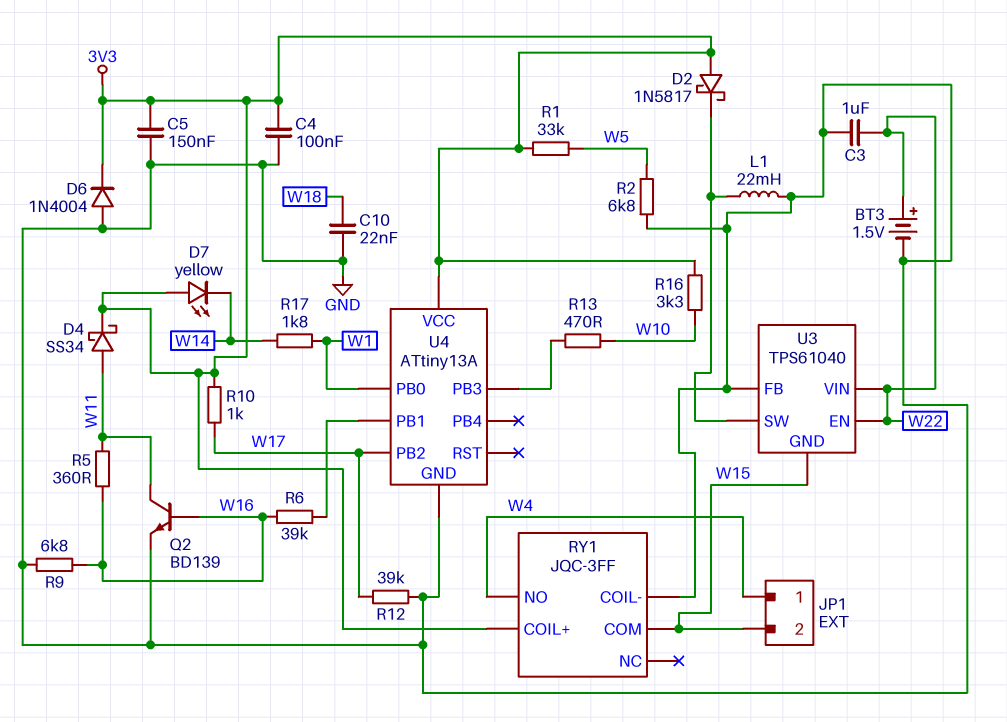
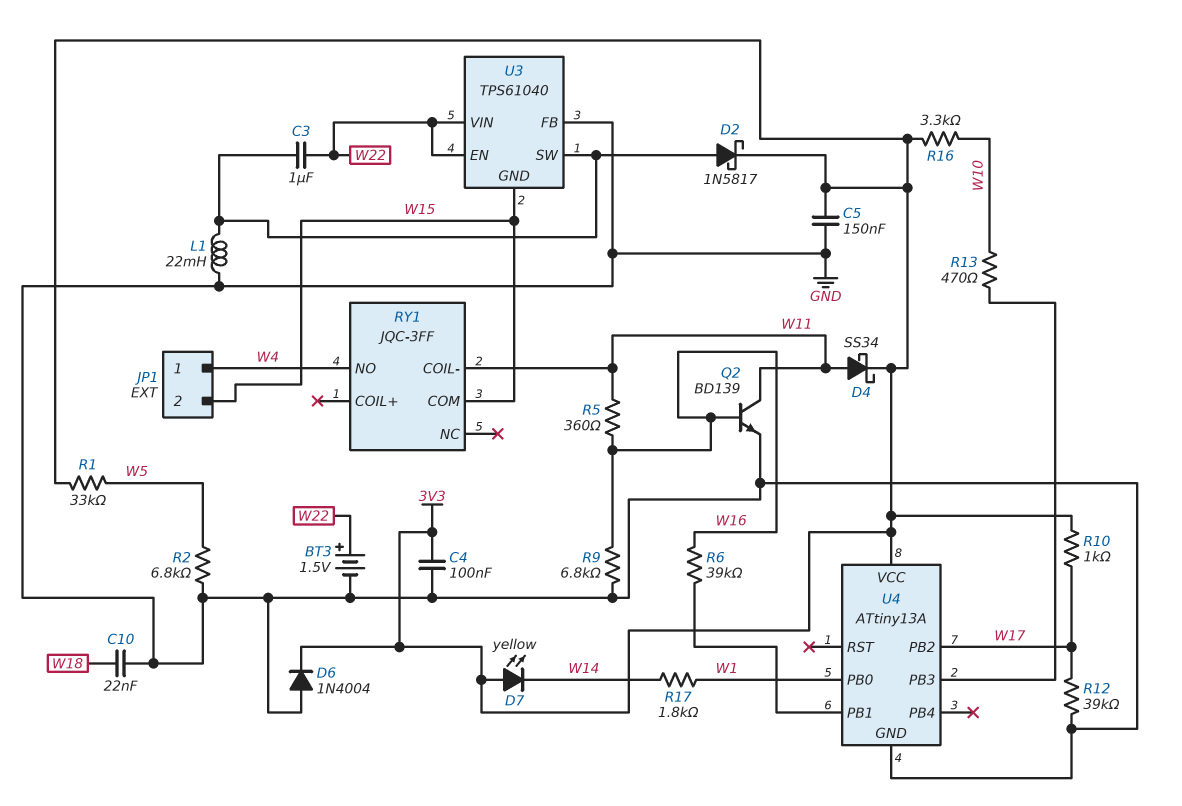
C3: 1uF (GND, W22) -> 1uF (U3/SW, W22)
D2: schottky 1N5817 (A 3V3, K U3/SW) -> schottky 1N5817 (A U3/SW, K 3V3)
RY1 pin COIL+: 3V3 -> none
RY1 pin COIL-: GND -> W11

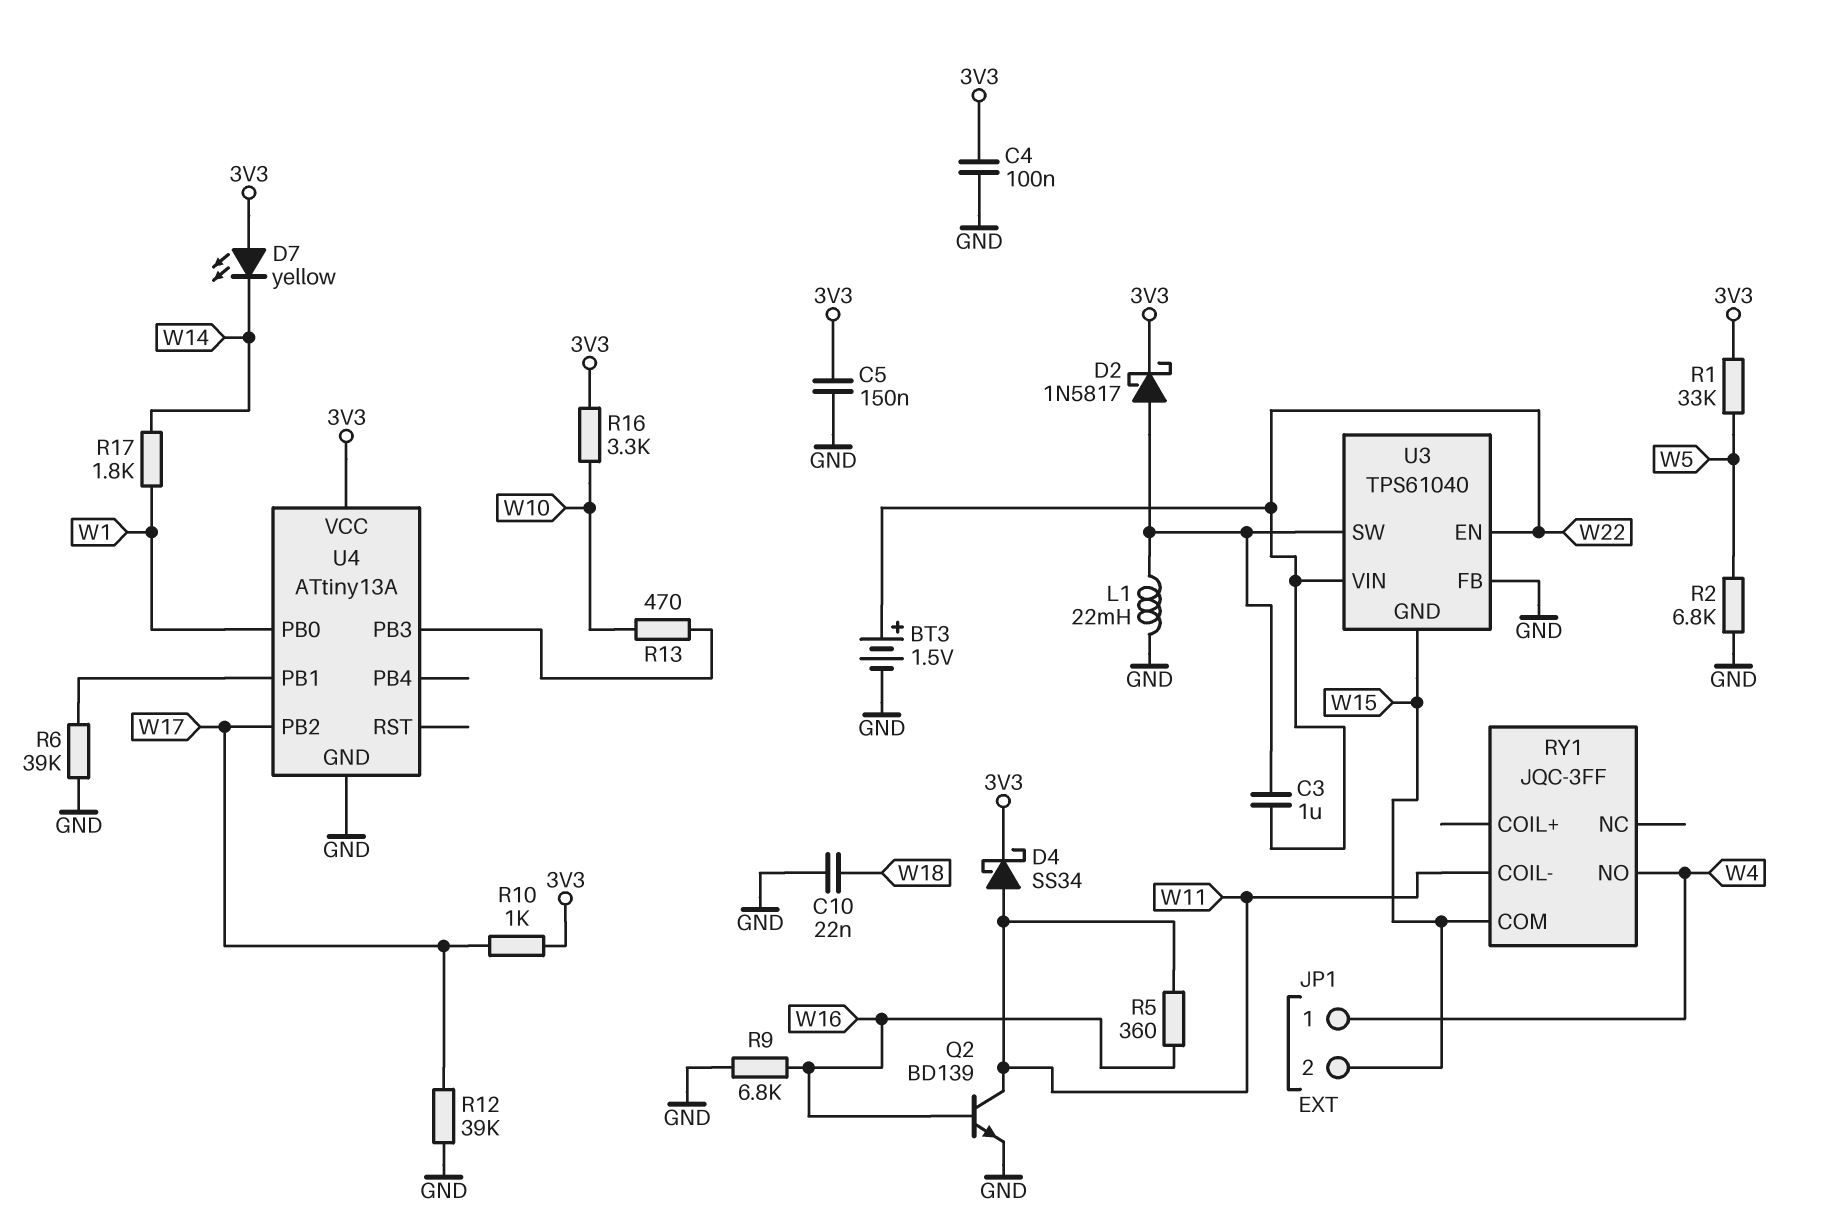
D6: diode 1N4004 (A GND, K 3V3) -> none
R6: 39k (U4/PB1, W16) -> 39k (GND, U4/PB1)

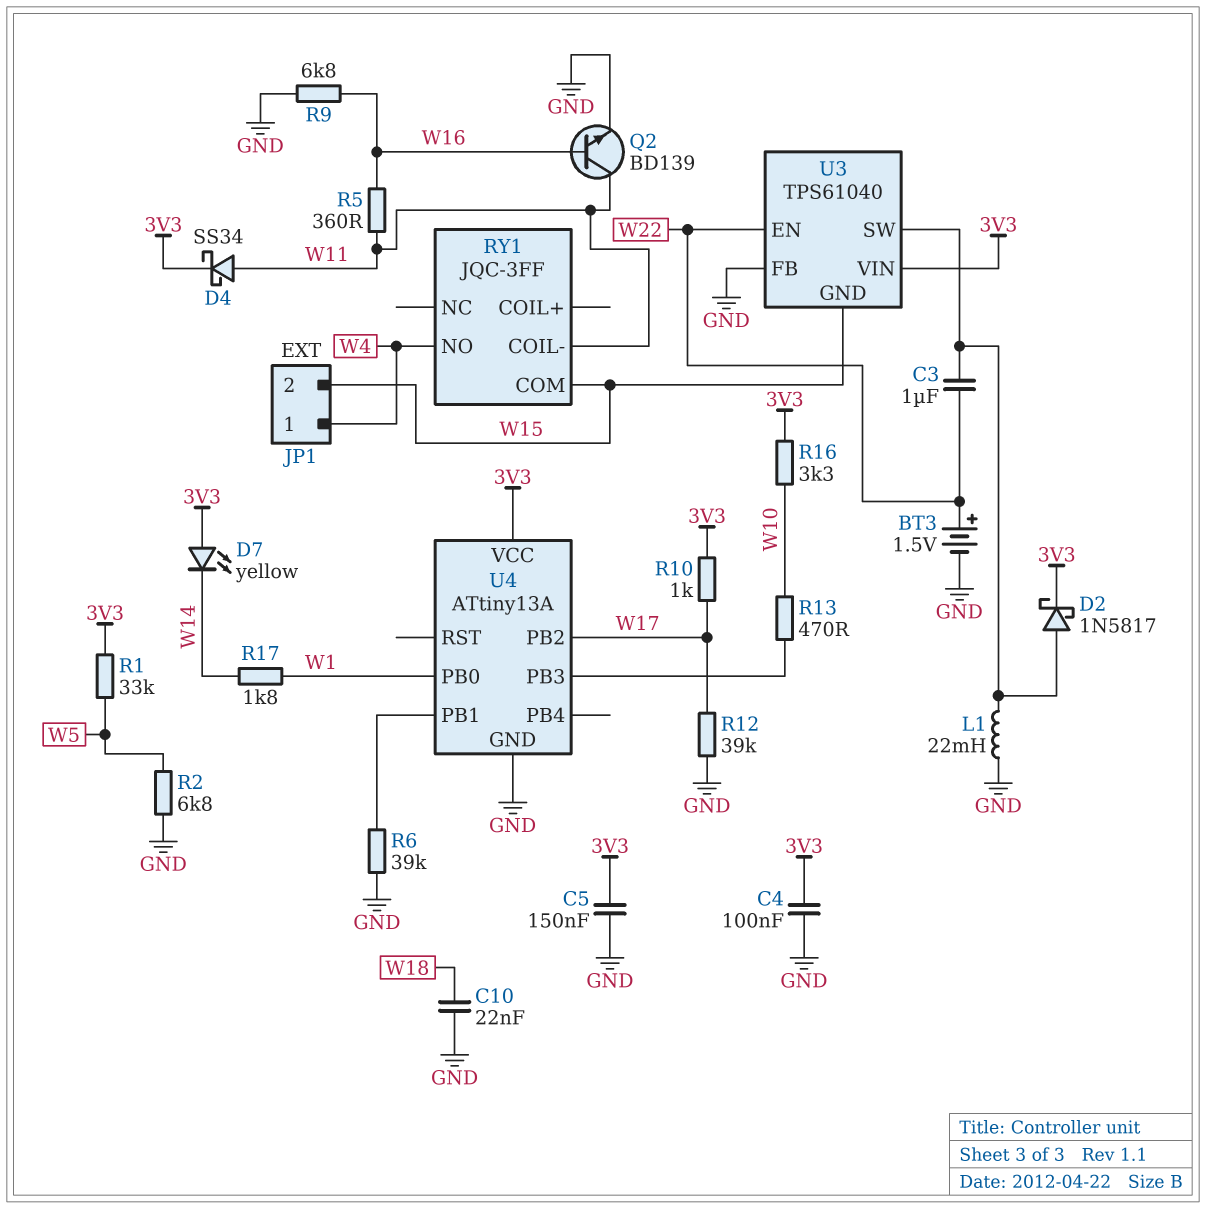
U3 pin VIN: W22 -> 3V3

